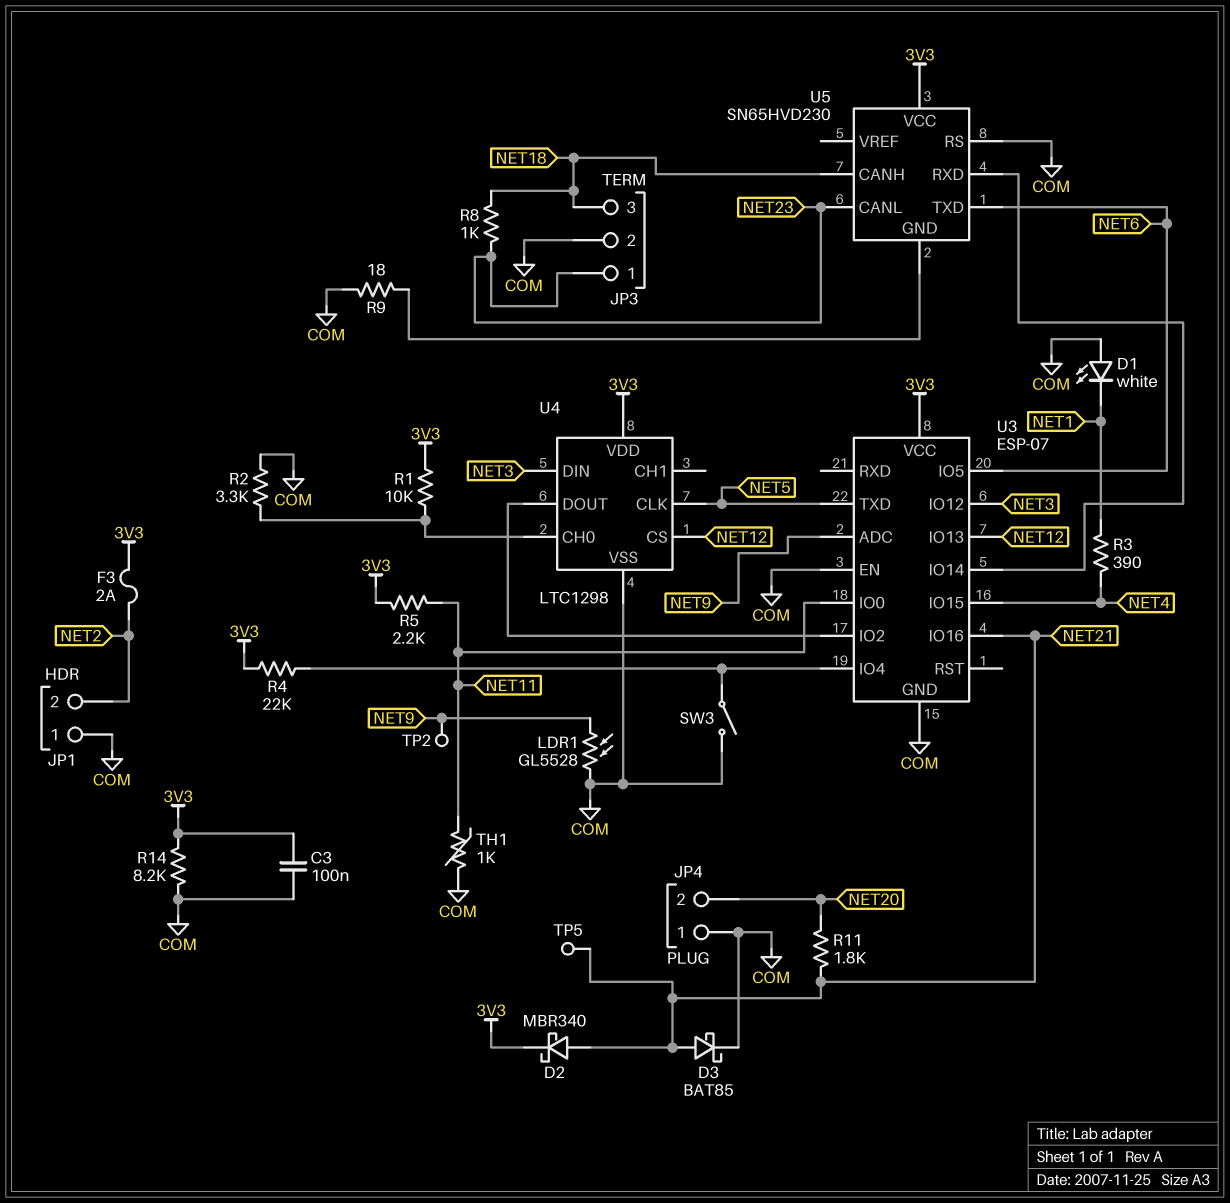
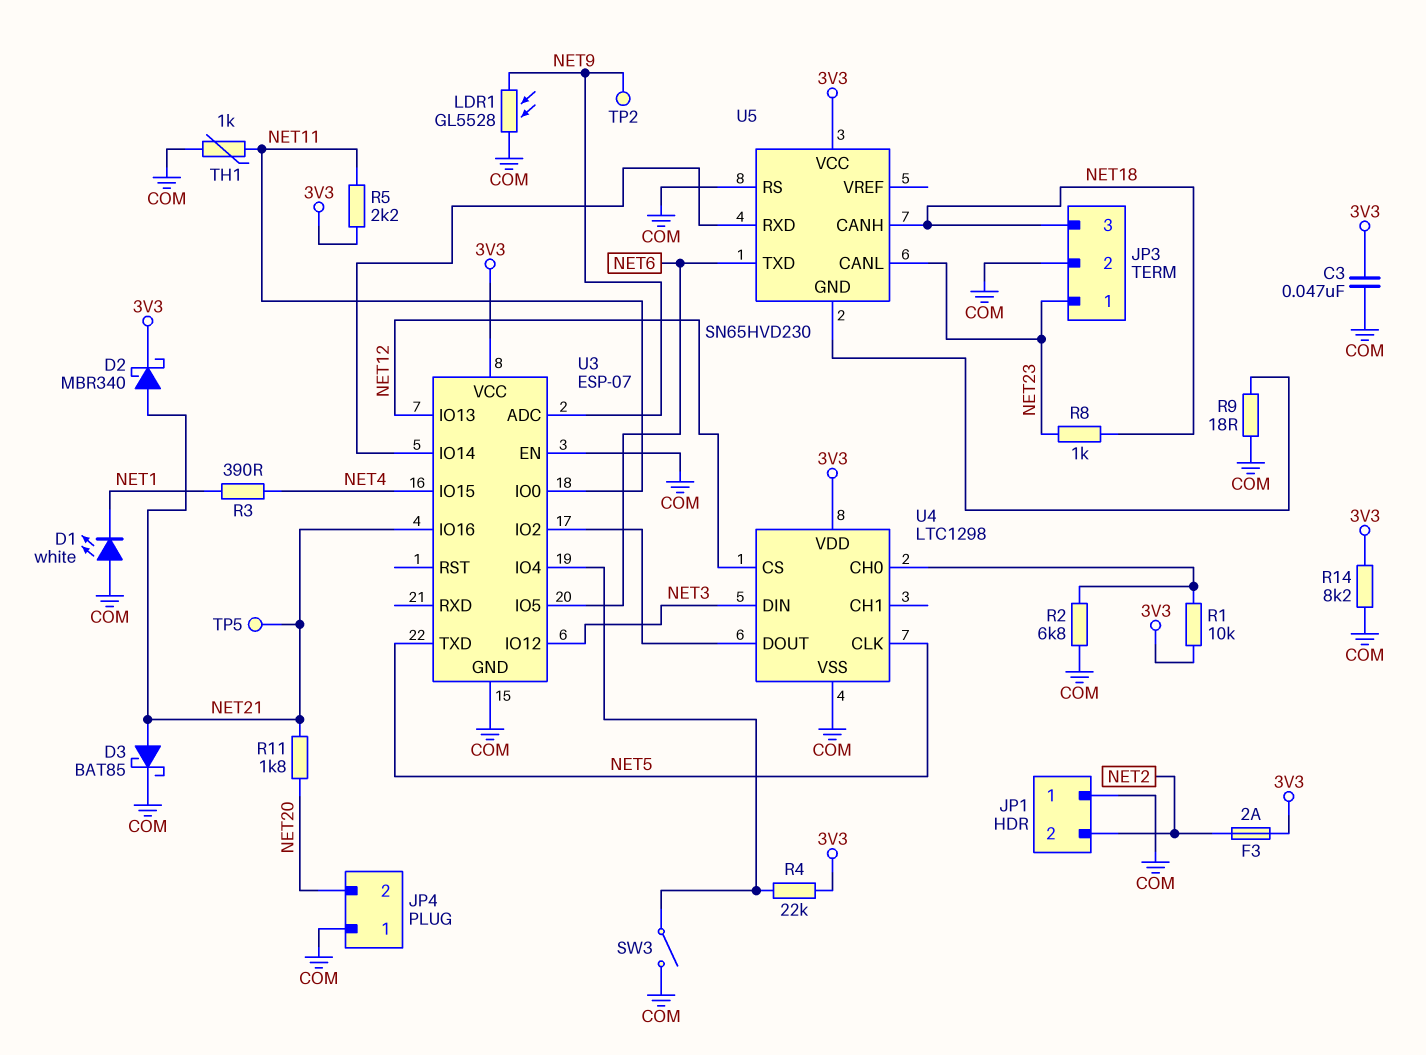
C3: 100nF (3V3, COM) -> 47nF (3V3, COM)
R2: 3.3k (COM, U4/CH0) -> 6.8k (COM, U4/CH0)

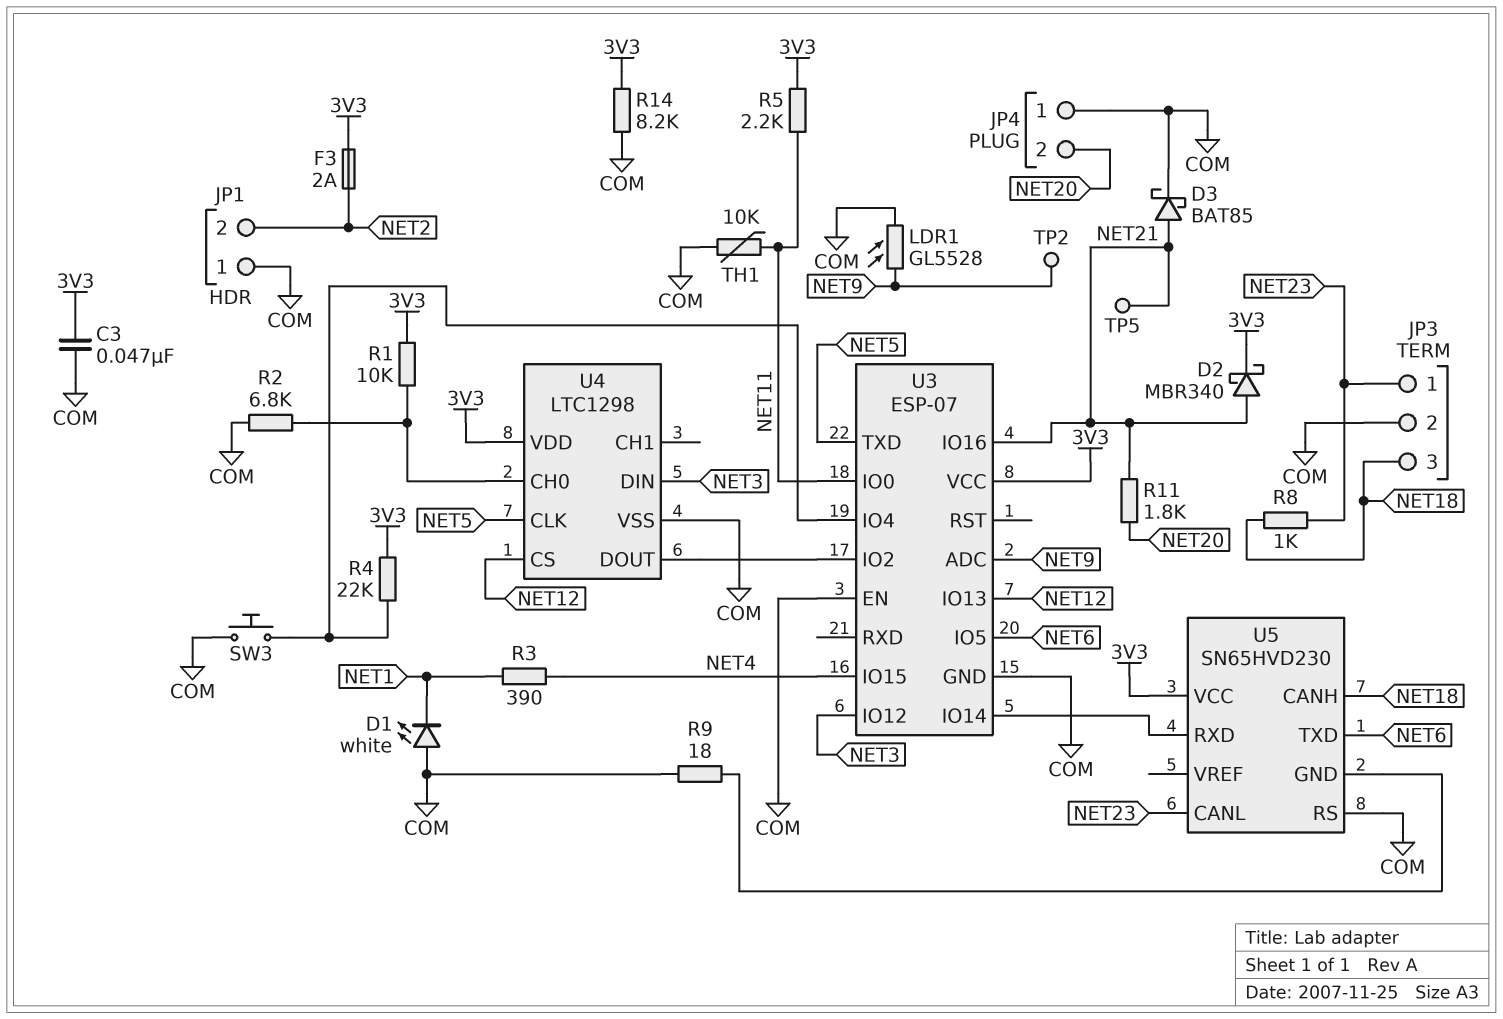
SW3: switch (COM, U3/IO4) -> button (COM, U3/IO4)
TH1: 1k (COM, NET11) -> 10k (COM, NET11)

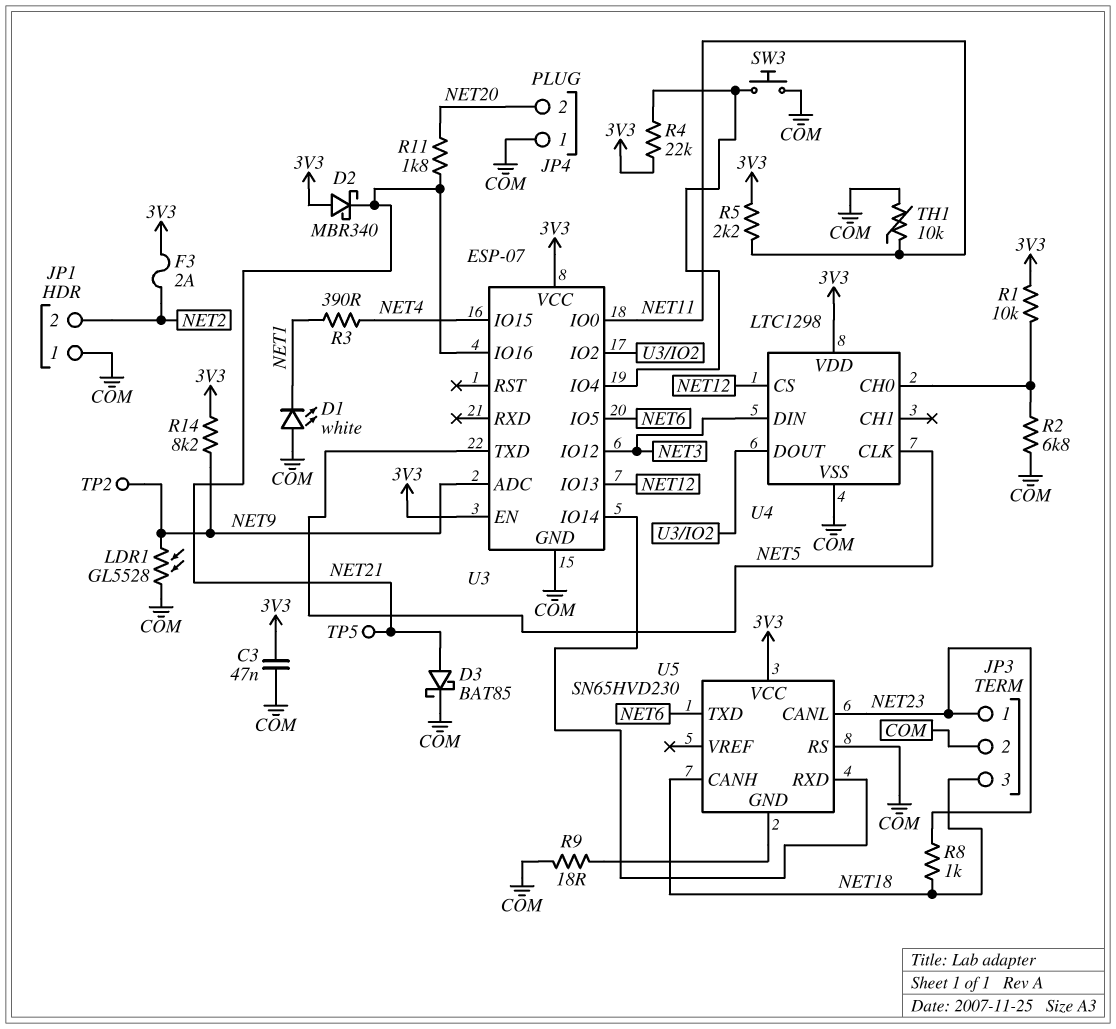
D2: schottky MBR340 (A NET21, K 3V3) -> schottky MBR340 (A 3V3, K NET21)
R14: 8.2k (3V3, COM) -> 8.2k (3V3, NET9)
U3 pin EN: COM -> 3V3

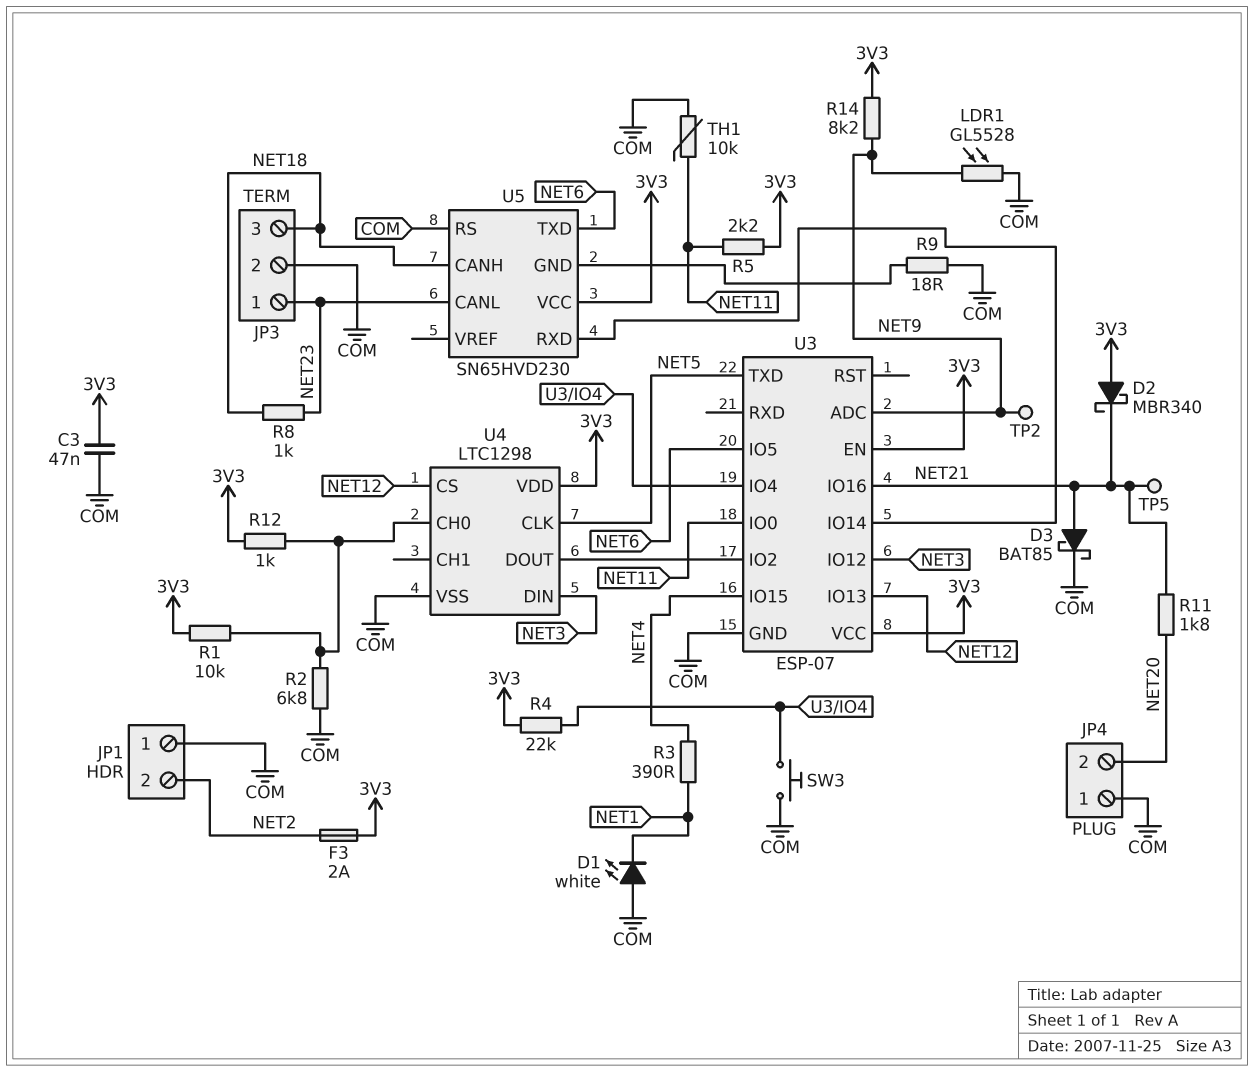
R12: none -> 1k (3V3, U4/CH0)

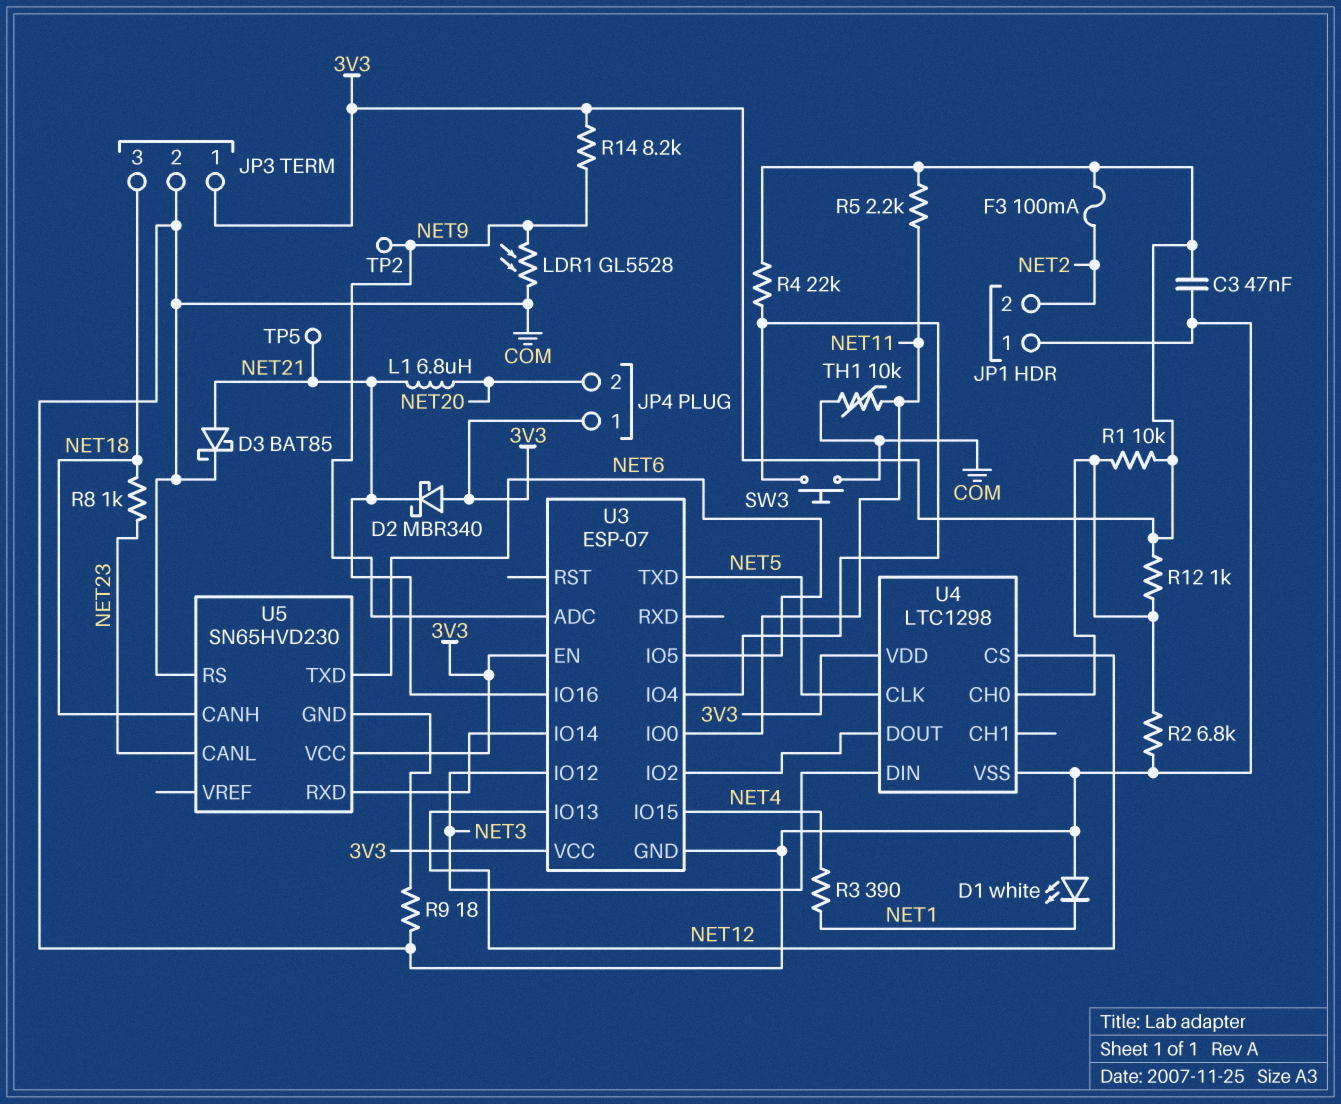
F3: 2A (3V3, NET2) -> 100mA (3V3, NET2)
JP3 pin 1: NET23 -> 3V3
JP4 pin 1: COM -> 3V3
L1: none -> 6.8uH (NET20, NET21)
R11: 1.8k (NET20, NET21) -> none

